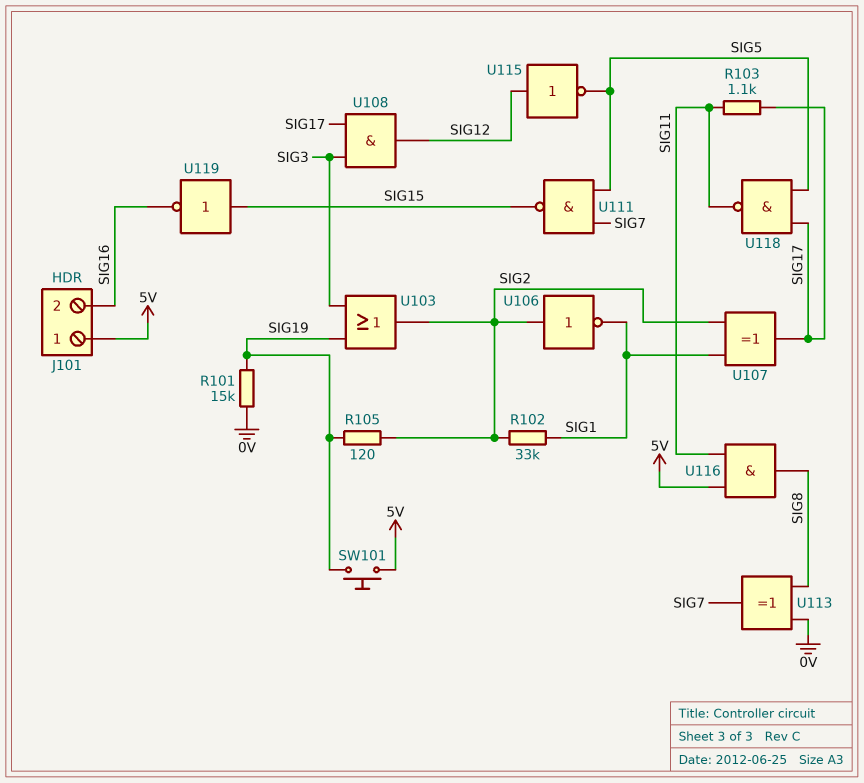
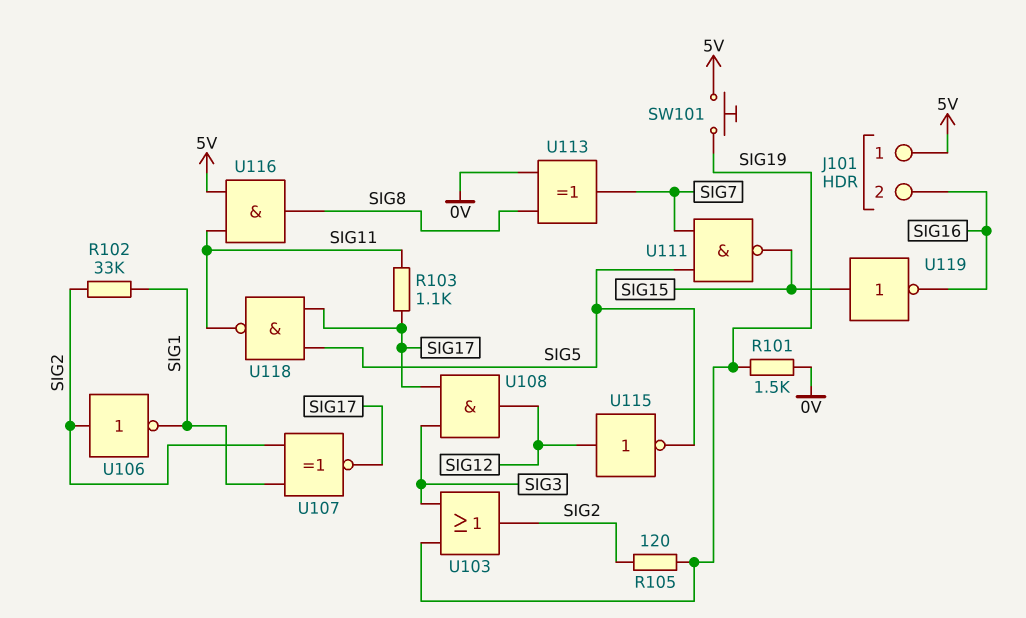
R101: 15k (0V, SIG19) -> 1.5k (0V, SIG19)
U107: XOR (in SIG1, in SIG2, out SIG17) -> XNOR (in SIG1, in SIG2, out SIG17)

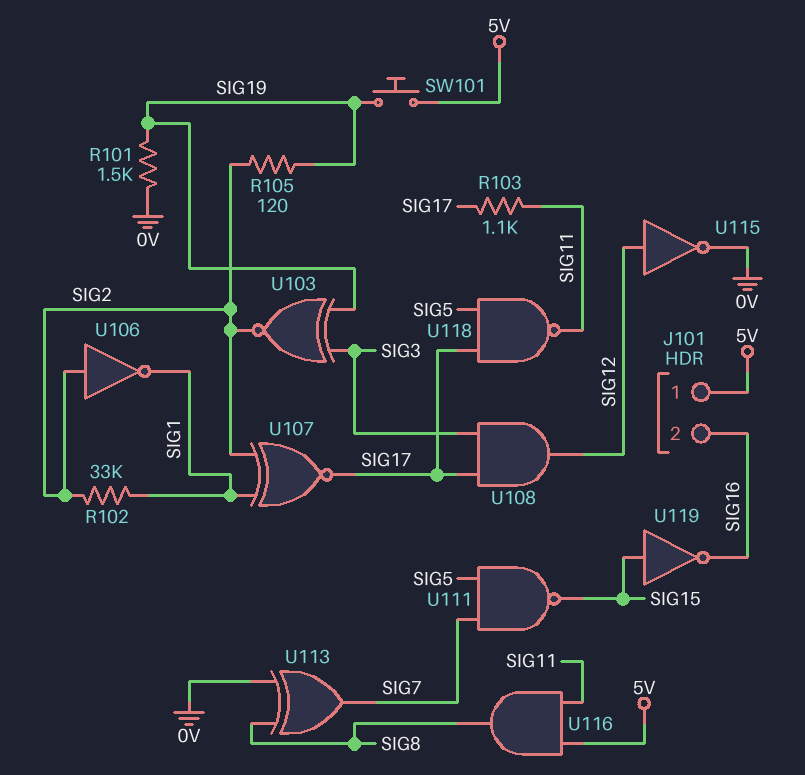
U103: OR (in SIG3, in SIG19, out SIG2) -> XNOR (in SIG3, in SIG19, out SIG2)
U115: NOT (in SIG12, out SIG5) -> NOT (in SIG12, out 0V)

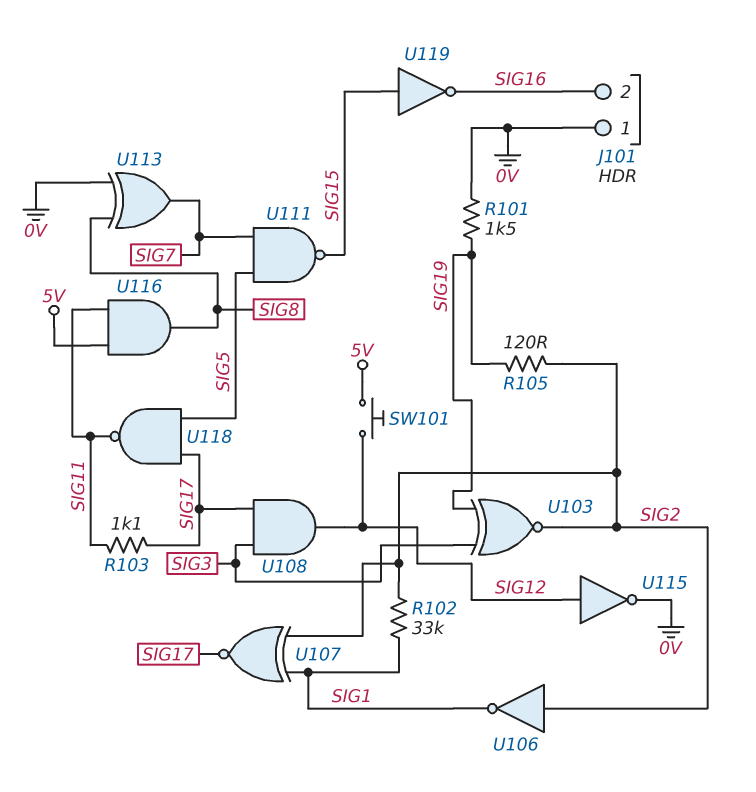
J101 pin 1: 5V -> 0V
SW101: button (5V, SIG19) -> button (5V, SIG12)

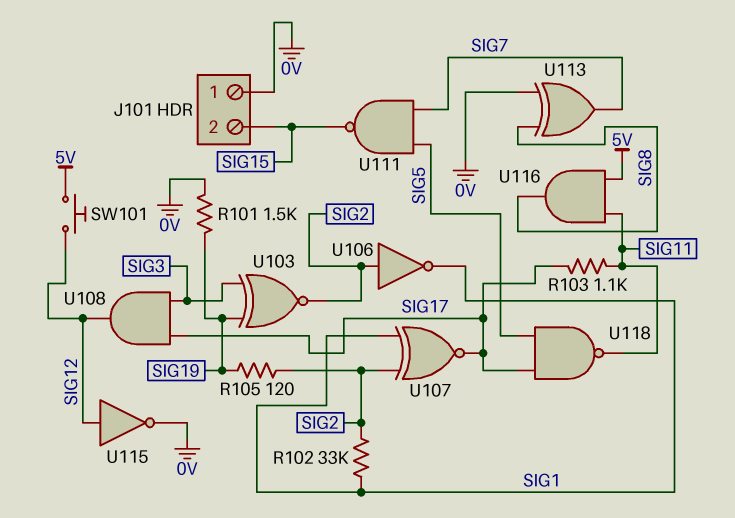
J101 pin 2: SIG16 -> SIG15
U119: NOT (in SIG15, out SIG16) -> none

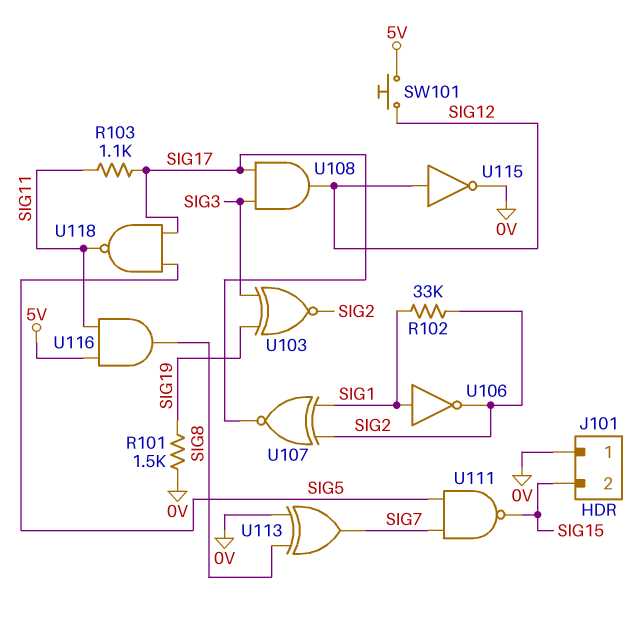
R105: 120 (SIG2, SIG19) -> none
U106: NOT (in SIG2, out SIG1) -> NOT (in SIG1, out SIG2)

